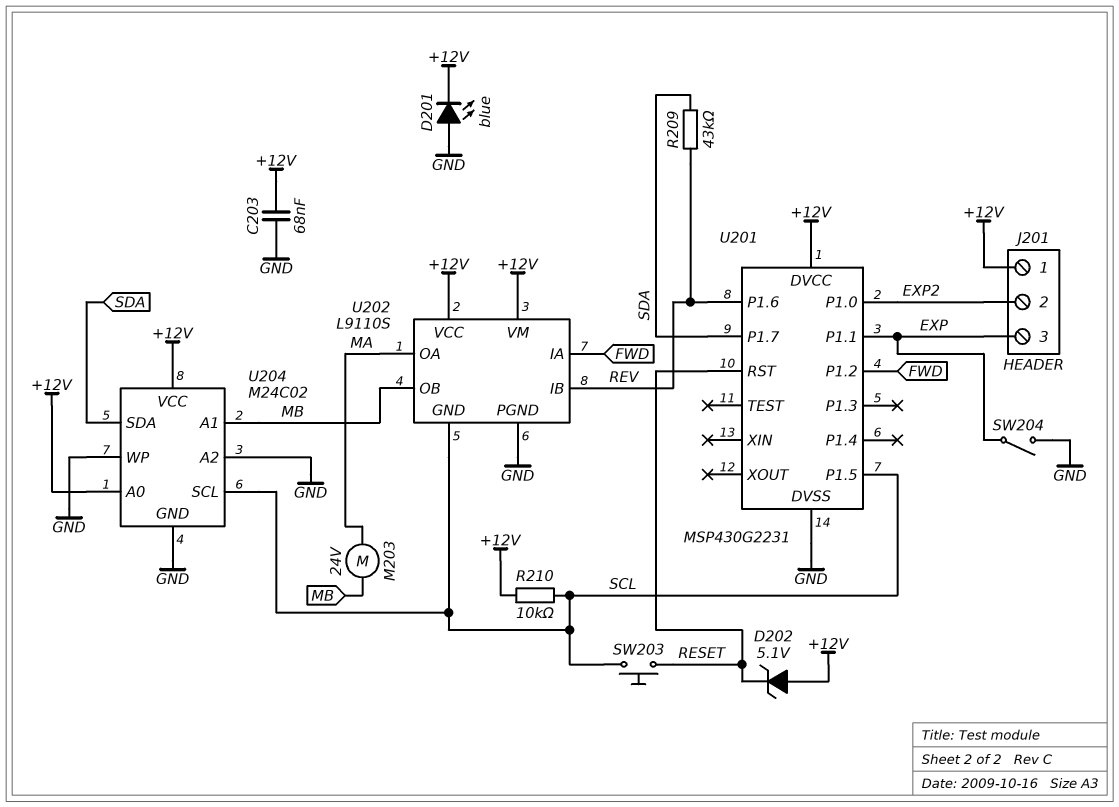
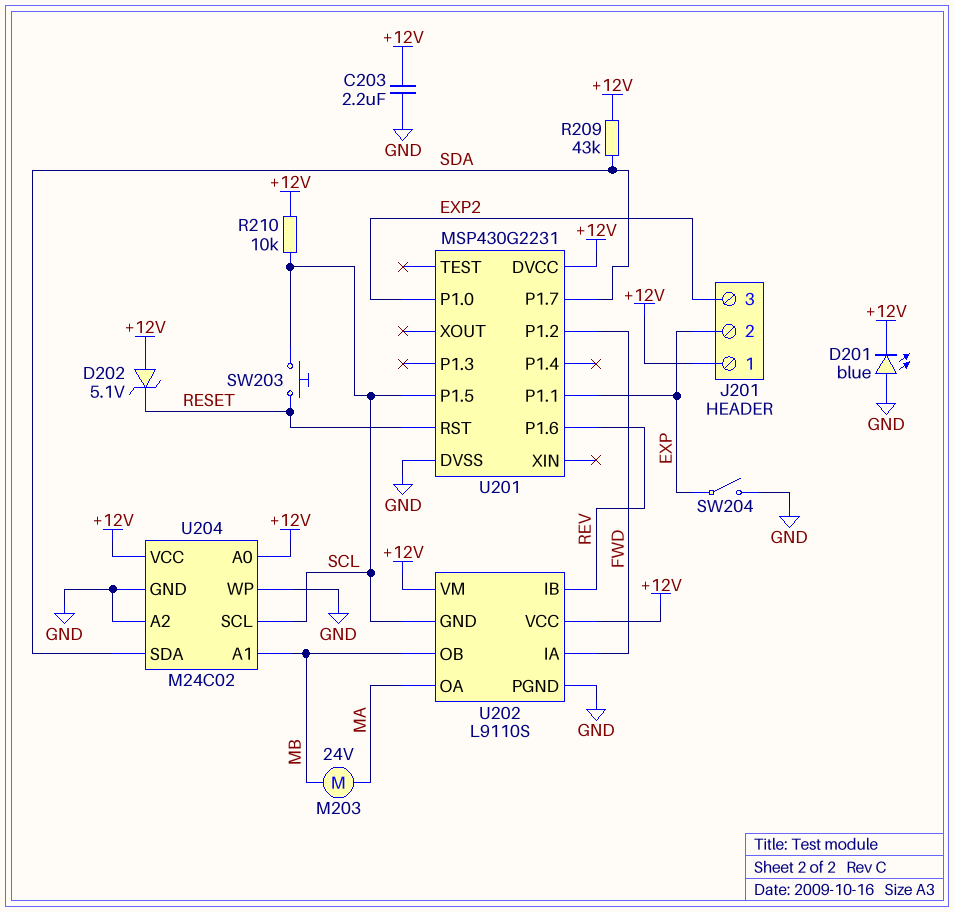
C203: 68nF (+12V, GND) -> 2.2uF (+12V, GND)
J201 pin 2: EXP2 -> EXP
J201 pin 3: EXP -> EXP2
R209: 43k (REV, SDA) -> 43k (+12V, SDA)

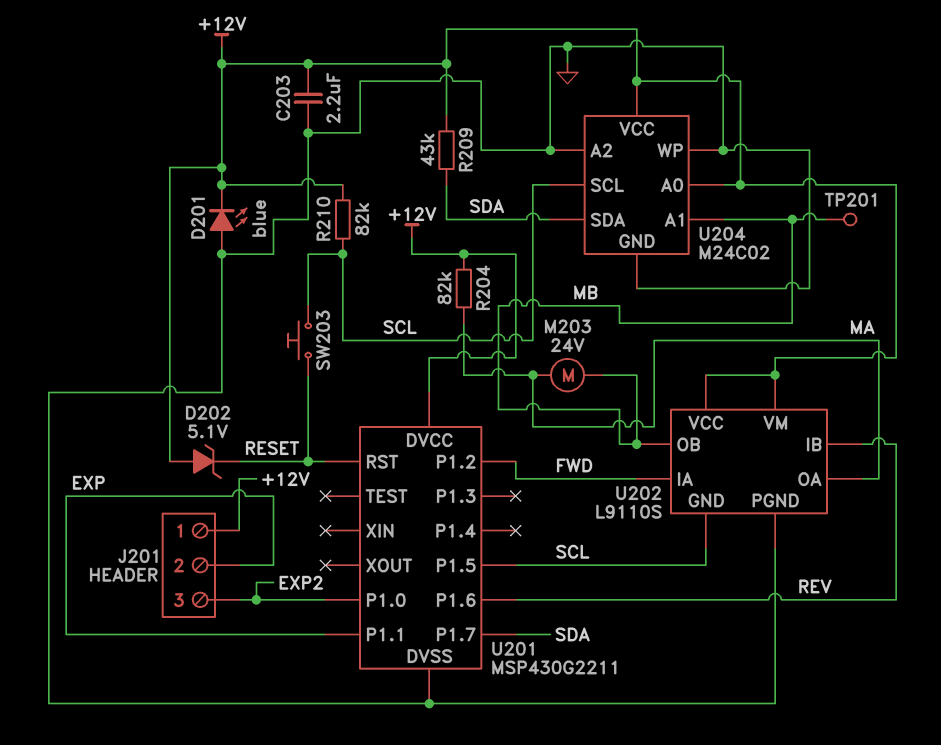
R204: none -> 82k (+12V, MA)
R210: 10k (+12V, SCL) -> 82k (+12V, SCL)
SW204: switch (EXP, GND) -> none
TP201: none -> test point (MB)
U201: MSP430G2231 -> MSP430G2211

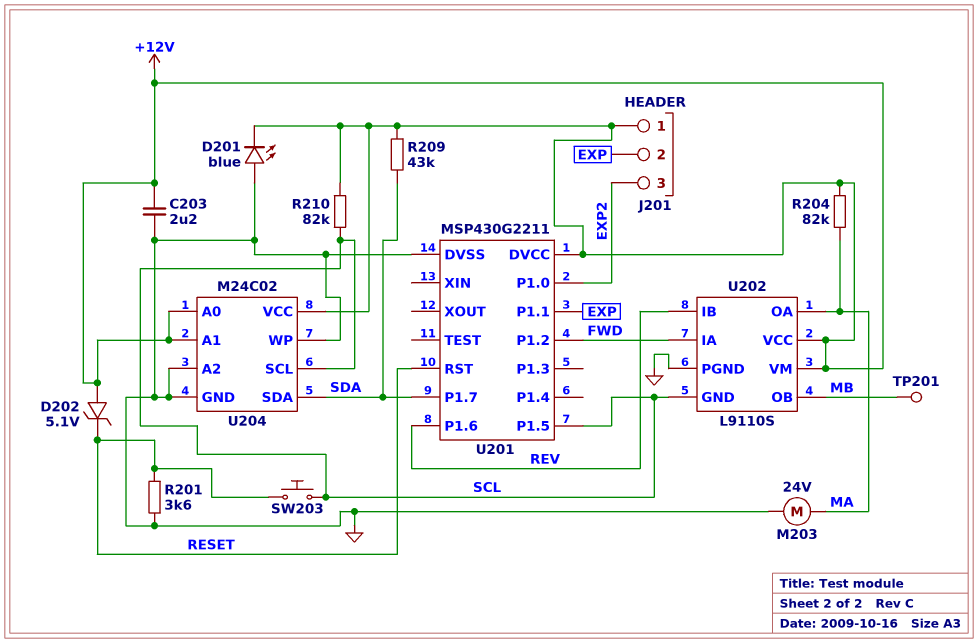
M203: motor 24V (MA, MB) -> motor 24V (GND, MA)
R201: none -> 3.6k (GND, RESET)
U204 pin A1: MB -> +12V

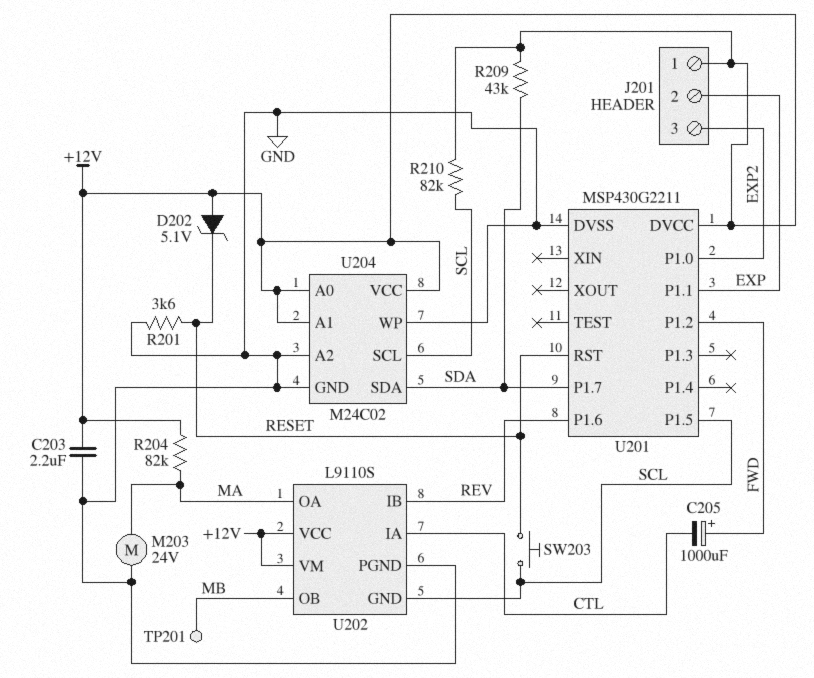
C205: none -> 1000uF (plus FWD, minus CTL)
D201: LED blue (A GND, K +12V) -> none
U202 pin IA: FWD -> CTL

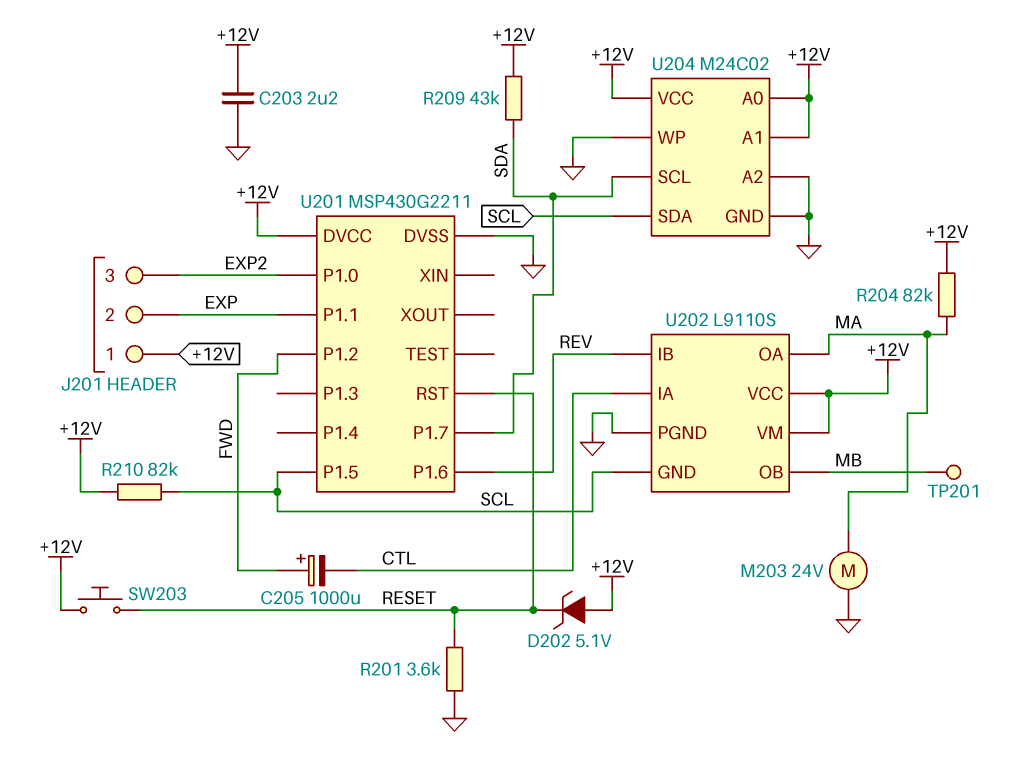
SW203: button (RESET, SCL) -> button (+12V, RESET)
U204 pin SCL: SCL -> SDA
U204 pin SDA: SDA -> SCL

